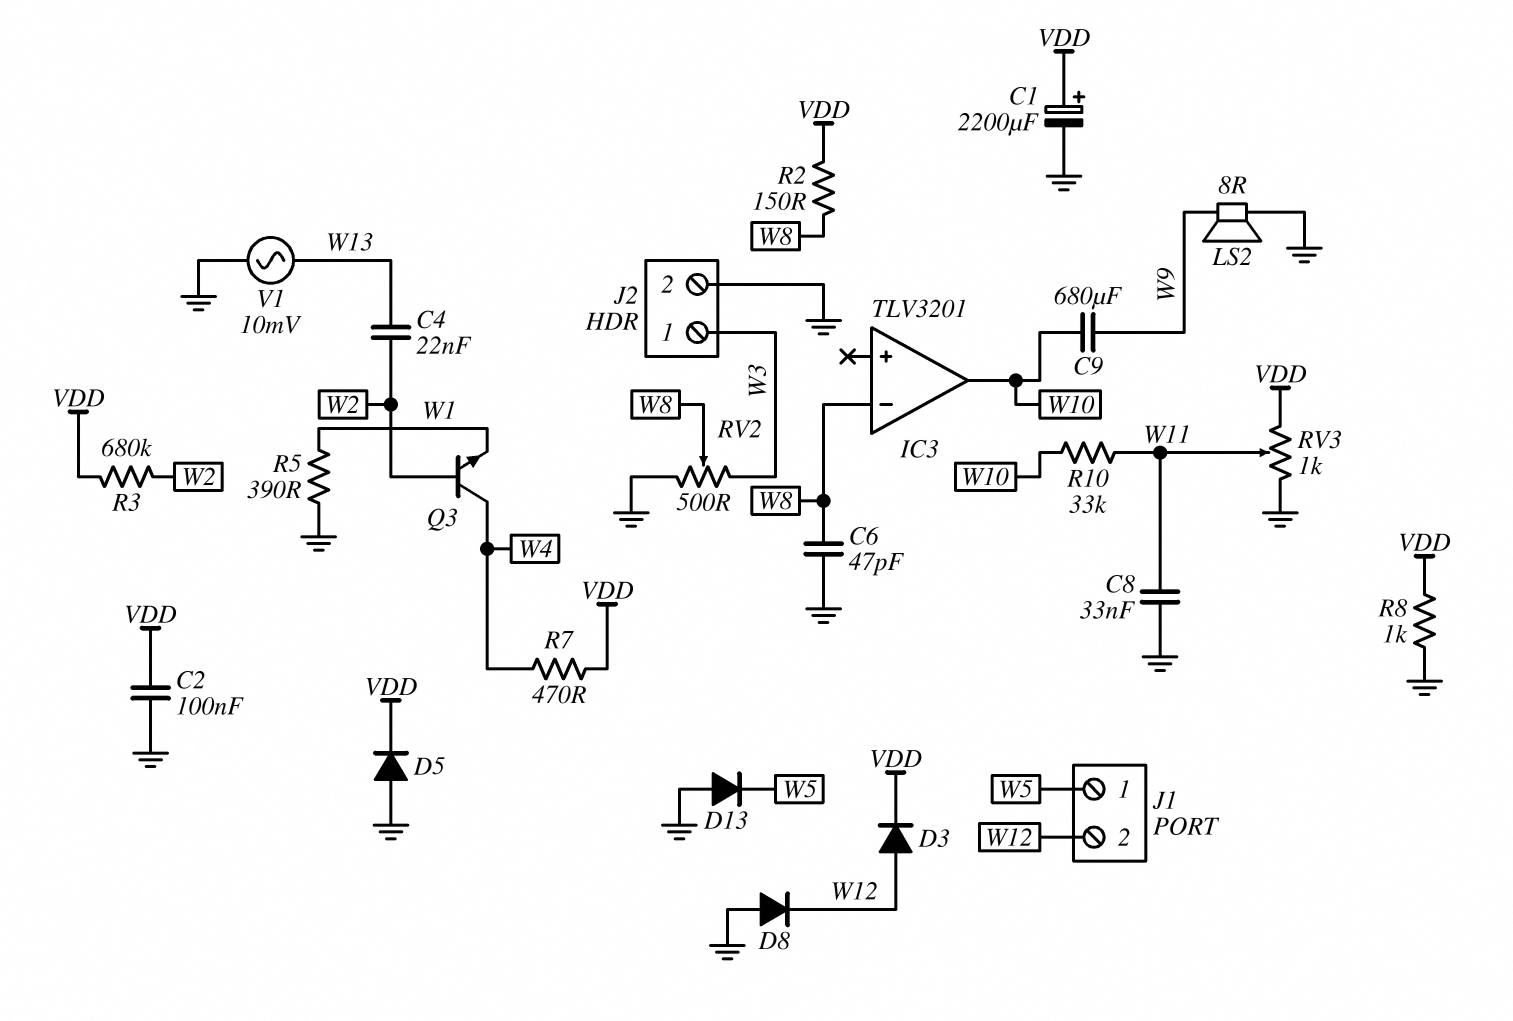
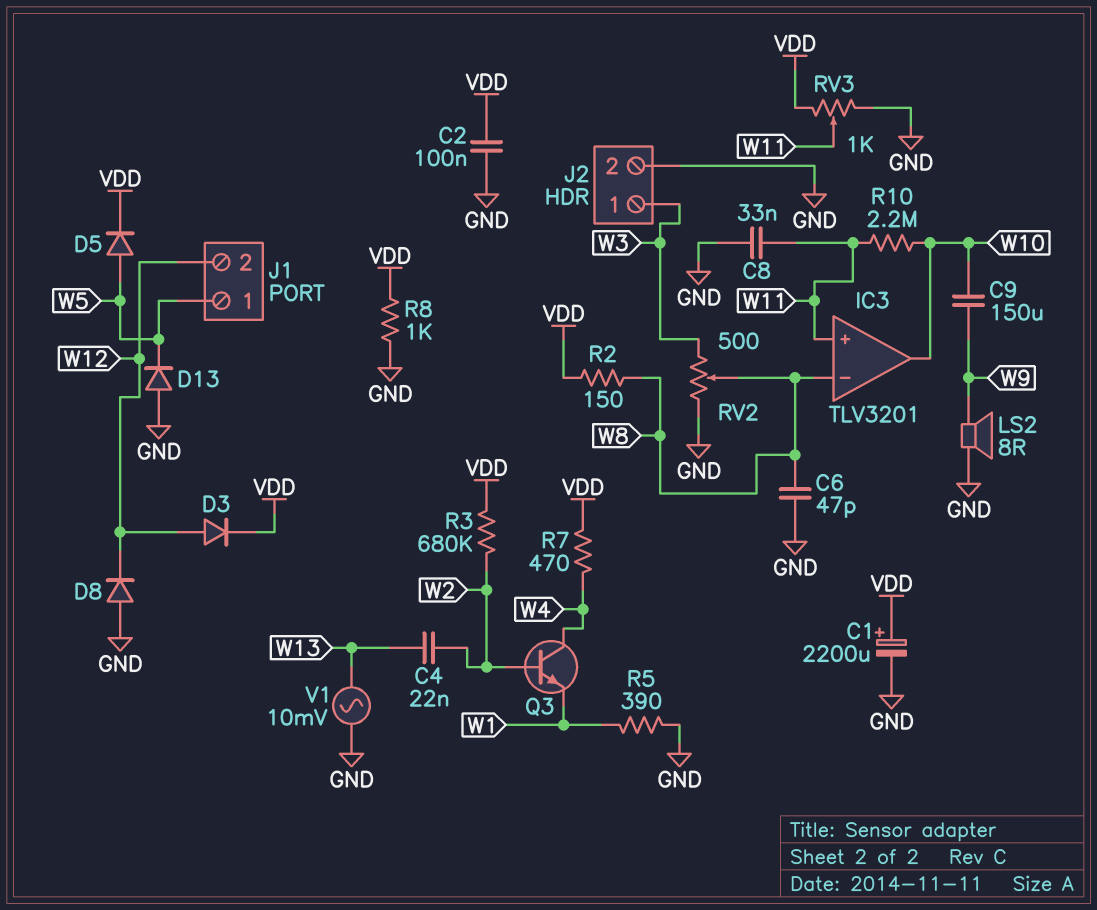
C9: 680uF (W9, W10) -> 150uF (W9, W10)
D5: diode (A GND, K VDD) -> diode (A W5, K VDD)
IC3 pin in+: none -> W11
R10: 33k (W10, W11) -> 2.2M (W10, W11)

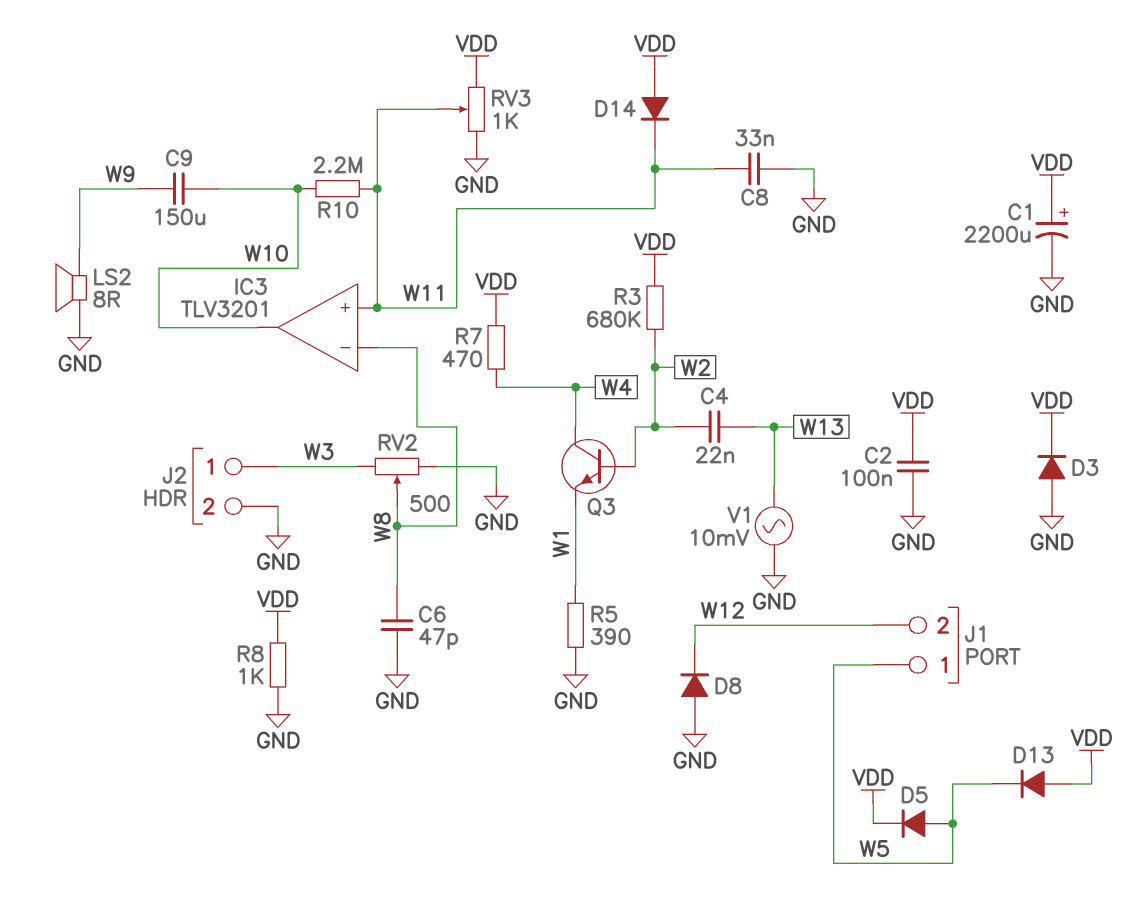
D3: diode (A W12, K VDD) -> diode (A GND, K VDD)
D13: diode (A GND, K W5) -> diode (A VDD, K W5)
D14: none -> diode (A VDD, K W11)
R2: 150 (VDD, W8) -> none

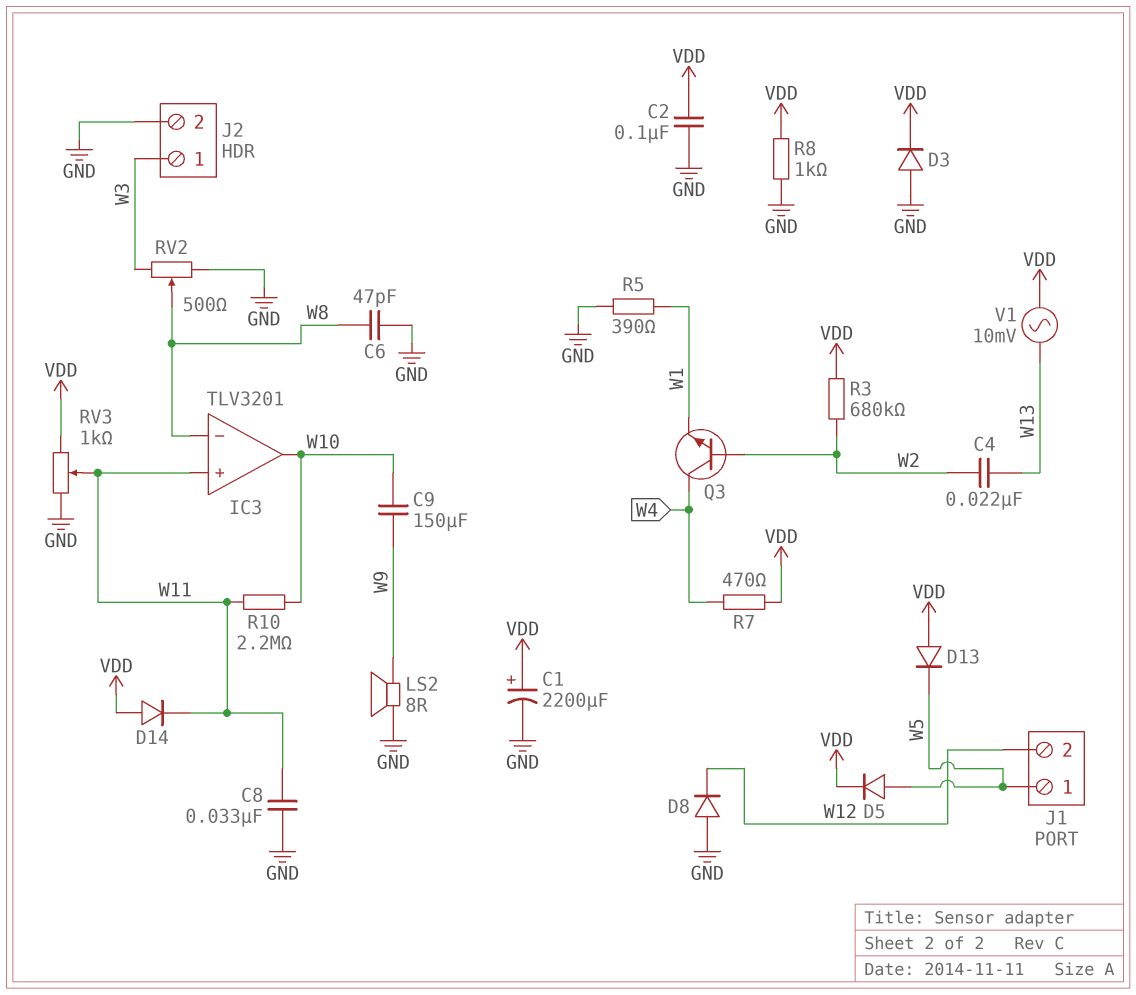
V1: AC 10mV (GND, W13) -> AC 10mV (VDD, W13)

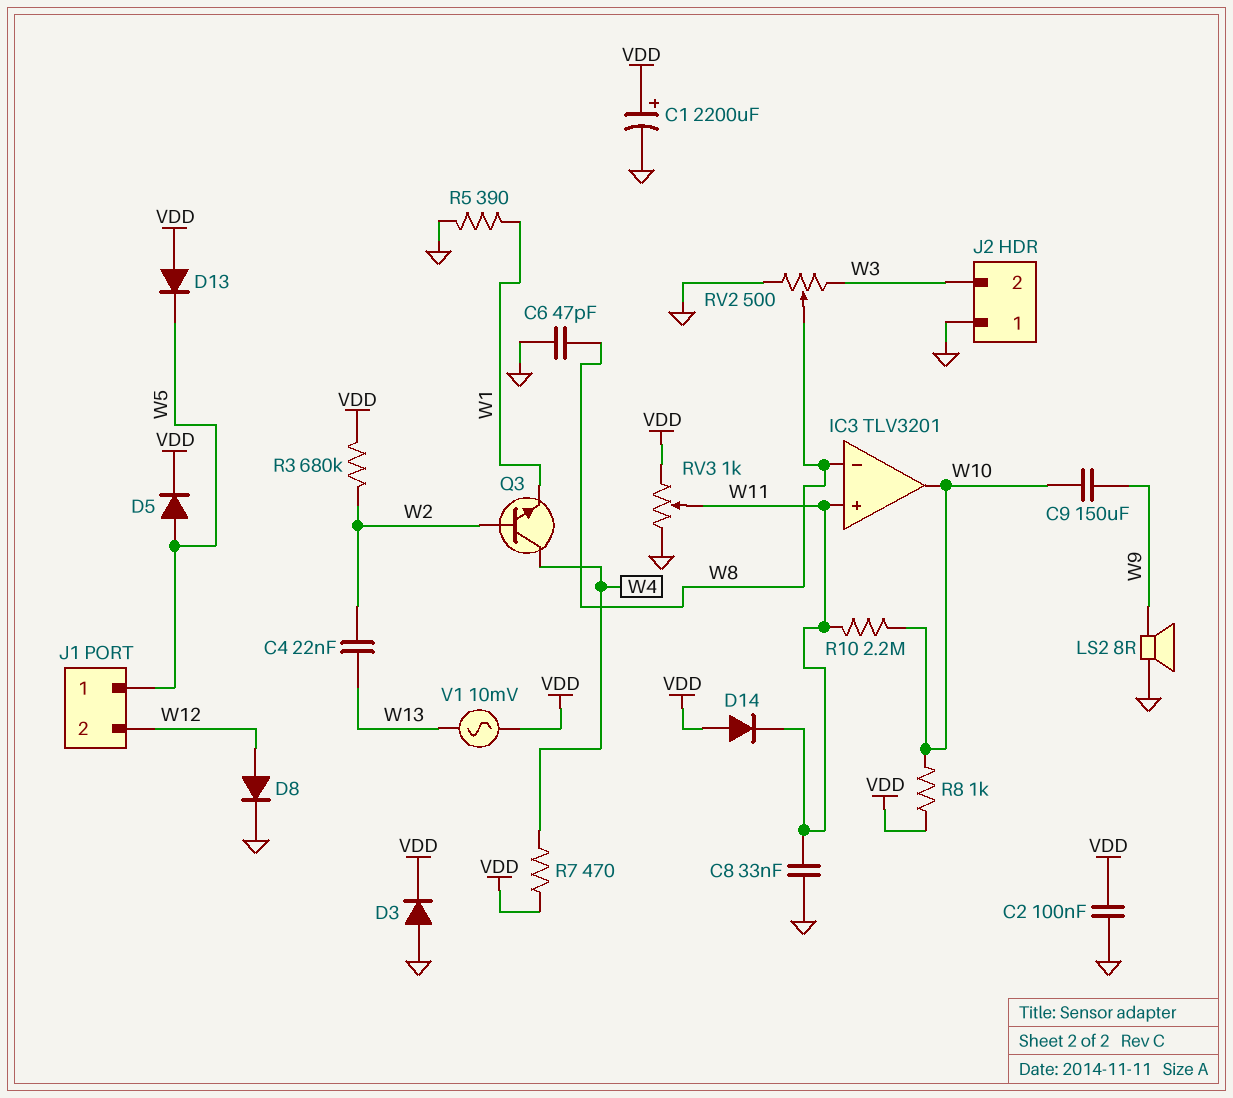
D8: diode (A GND, K W12) -> diode (A W12, K GND)
J2 pin 1: W3 -> GND
J2 pin 2: GND -> W3
R8: 1k (GND, VDD) -> 1k (VDD, W10)

